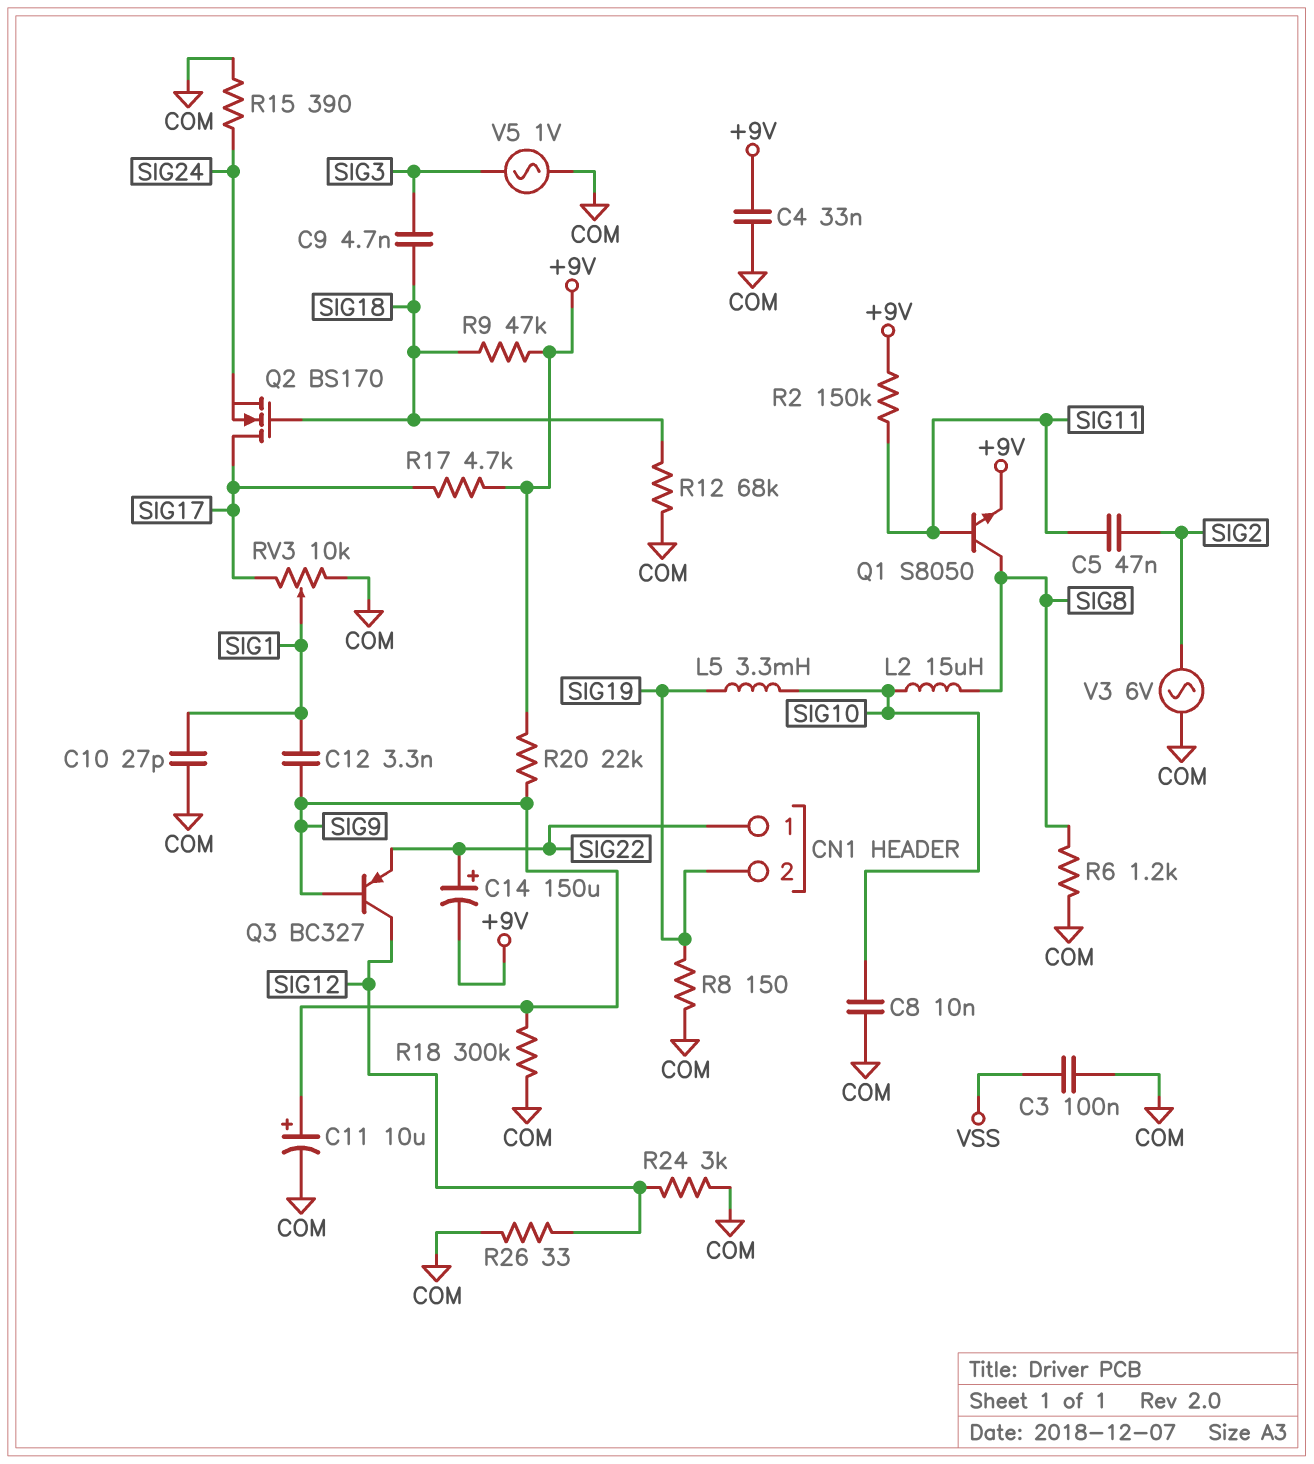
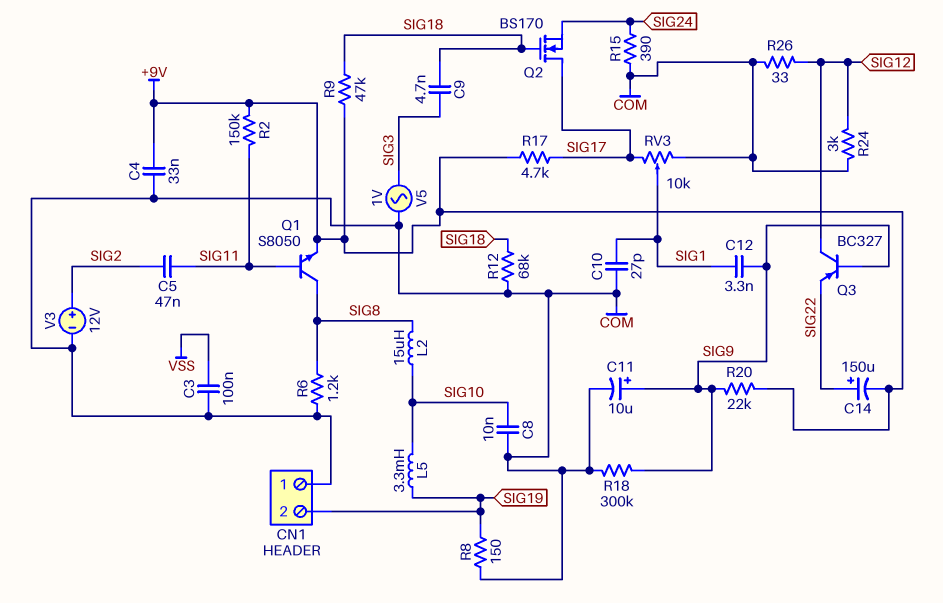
CN1 pin 1: SIG22 -> COM
V3: AC 6V (COM, SIG2) -> 12V (plus SIG2, minus COM)

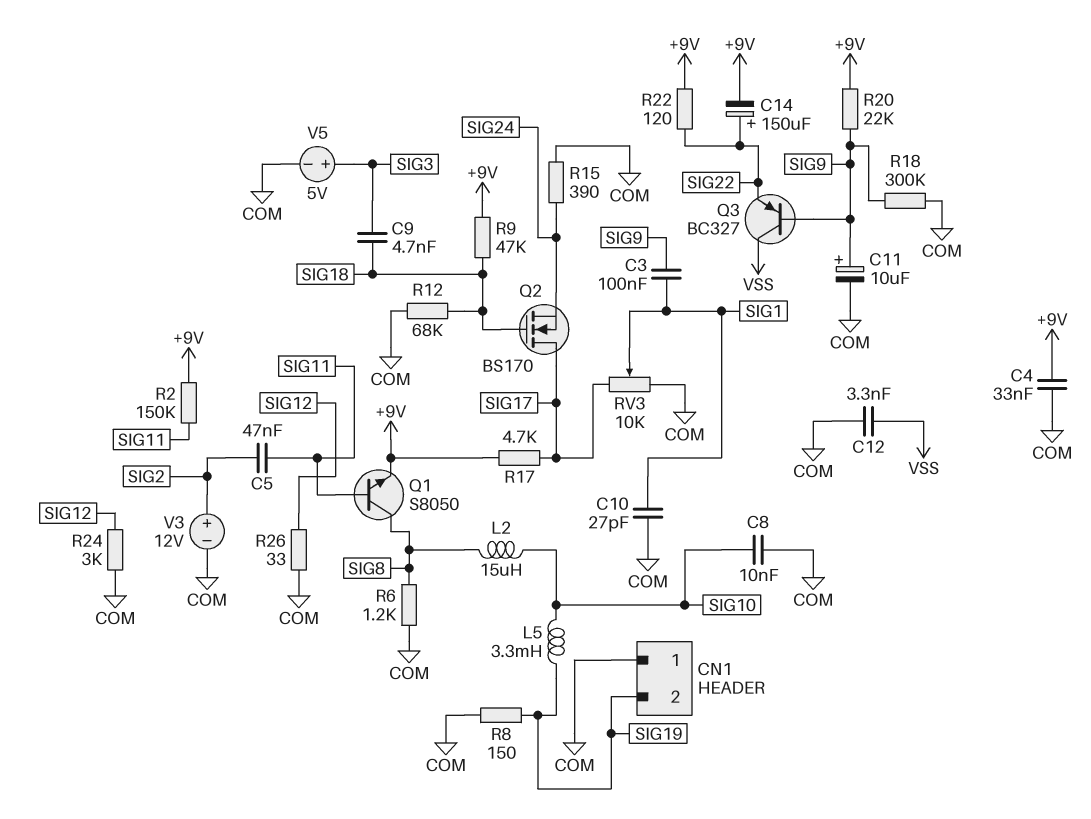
C3: 100nF (COM, VSS) -> 100nF (SIG1, SIG9)
C12: 3.3nF (SIG1, SIG9) -> 3.3nF (COM, VSS)
Q3: PNP BC327 (B SIG9, C SIG12, E SIG22) -> PNP BC327 (B SIG9, C VSS, E SIG22)
R22: none -> 120 (+9V, SIG22)
V5: AC 1V (COM, SIG3) -> 5V (plus SIG3, minus COM)

